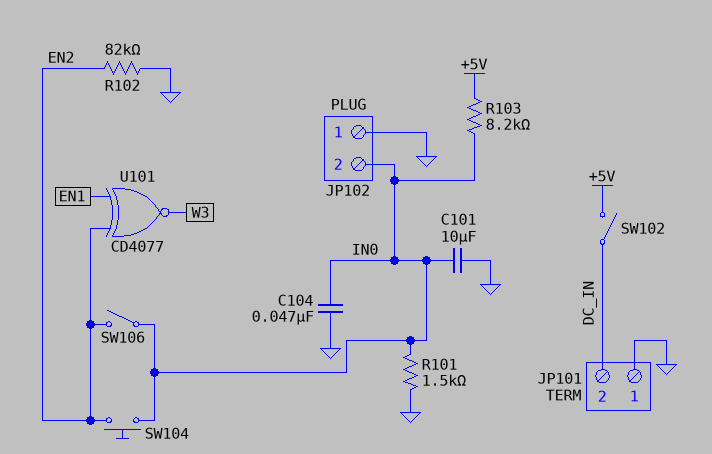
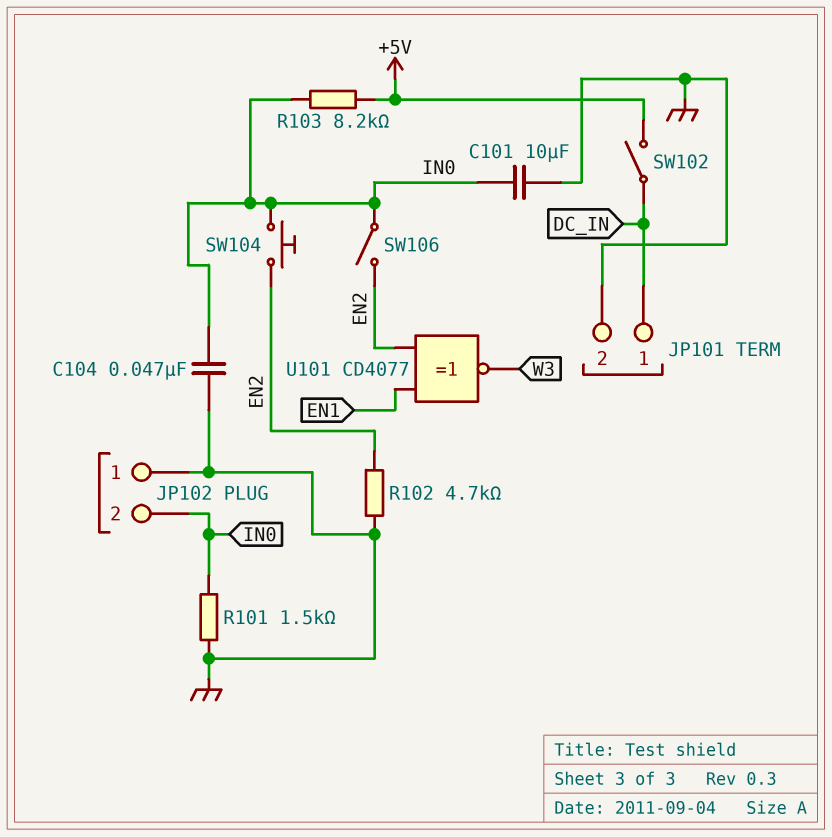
JP101 pin 1: GND -> DC_IN
JP101 pin 2: DC_IN -> GND
R102: 82k (EN2, GND) -> 4.7k (EN2, GND)

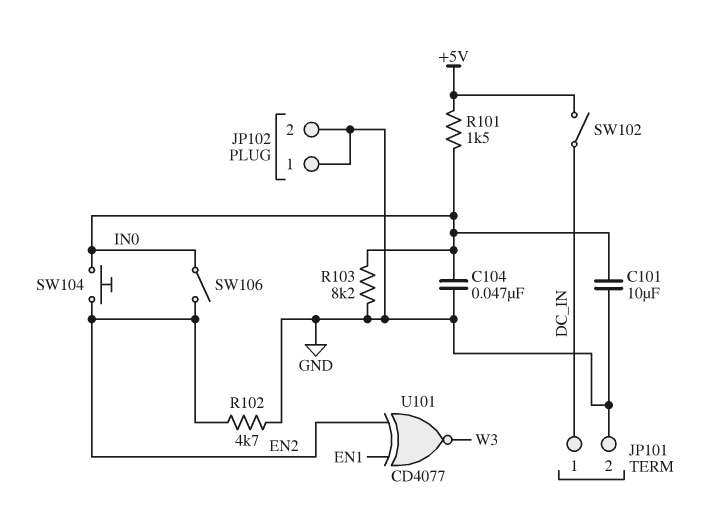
JP102 pin 2: IN0 -> GND
R101: 1.5k (GND, IN0) -> 1.5k (+5V, IN0)
R103: 8.2k (+5V, IN0) -> 8.2k (GND, IN0)

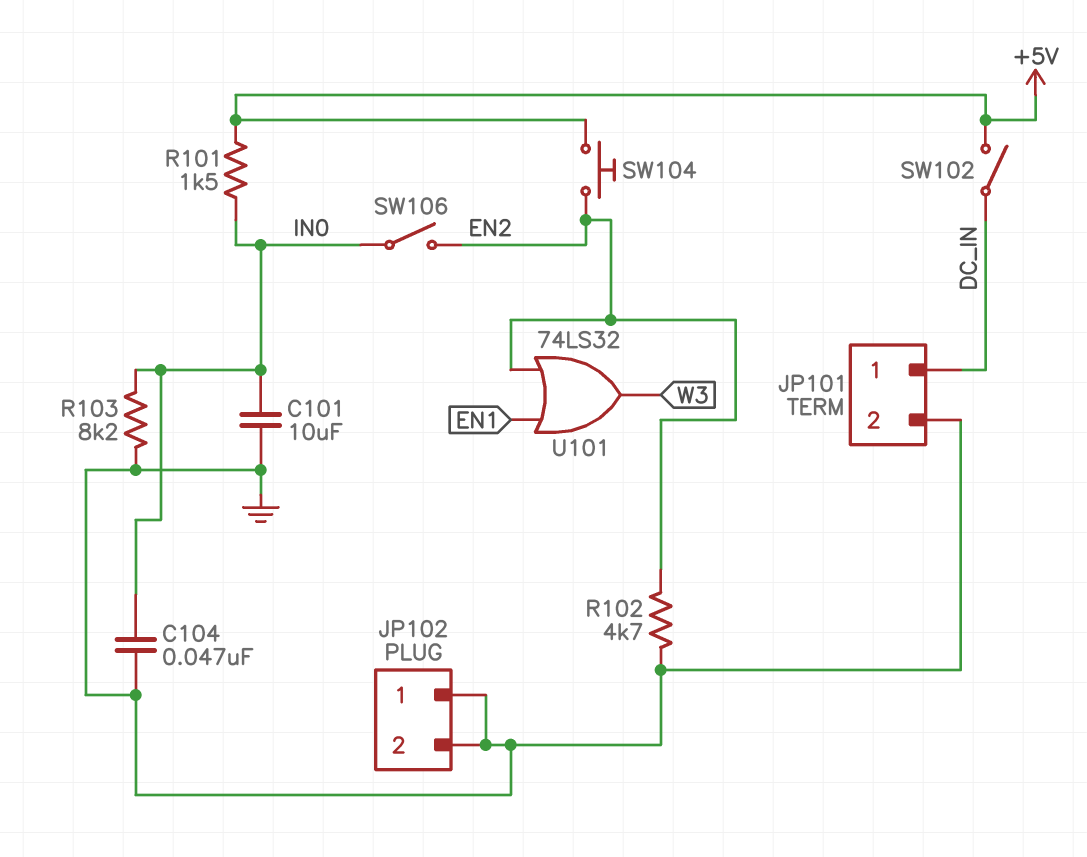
SW104: button (EN2, IN0) -> button (+5V, EN2)
U101: XNOR CD4077 (in EN1, in EN2, out W3) -> OR 74LS32 (in EN1, in EN2, out W3)

